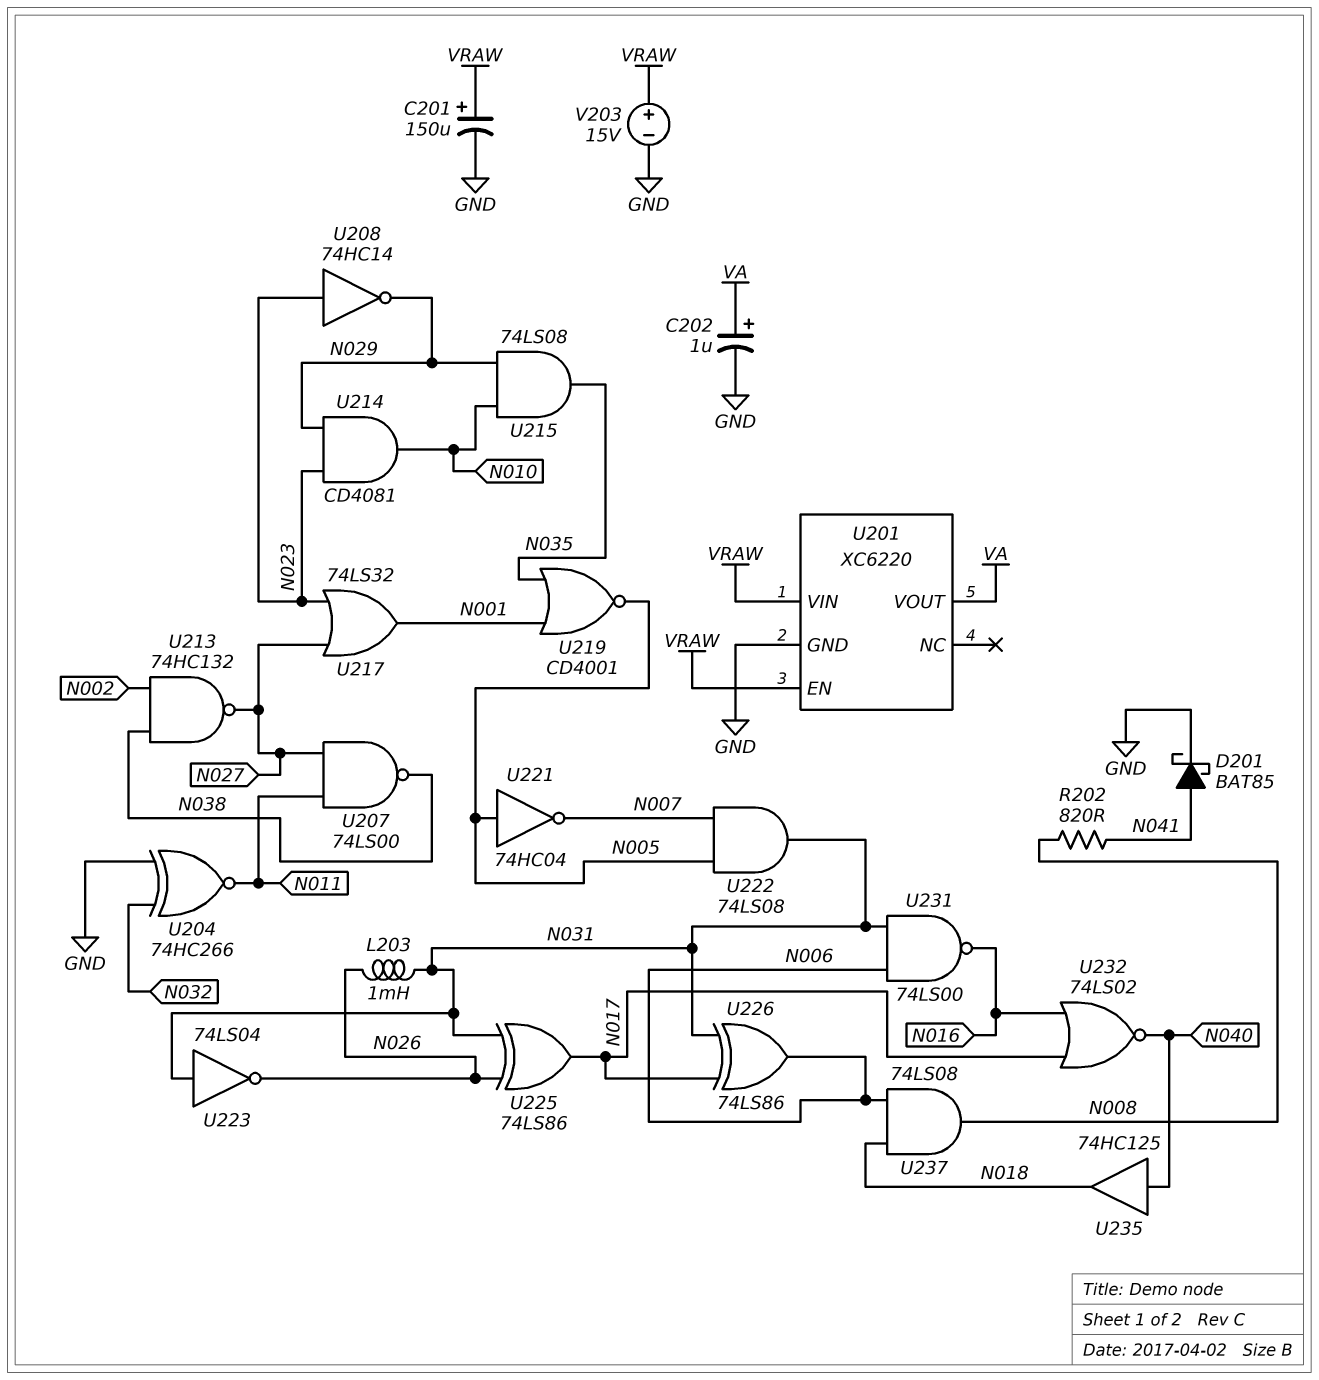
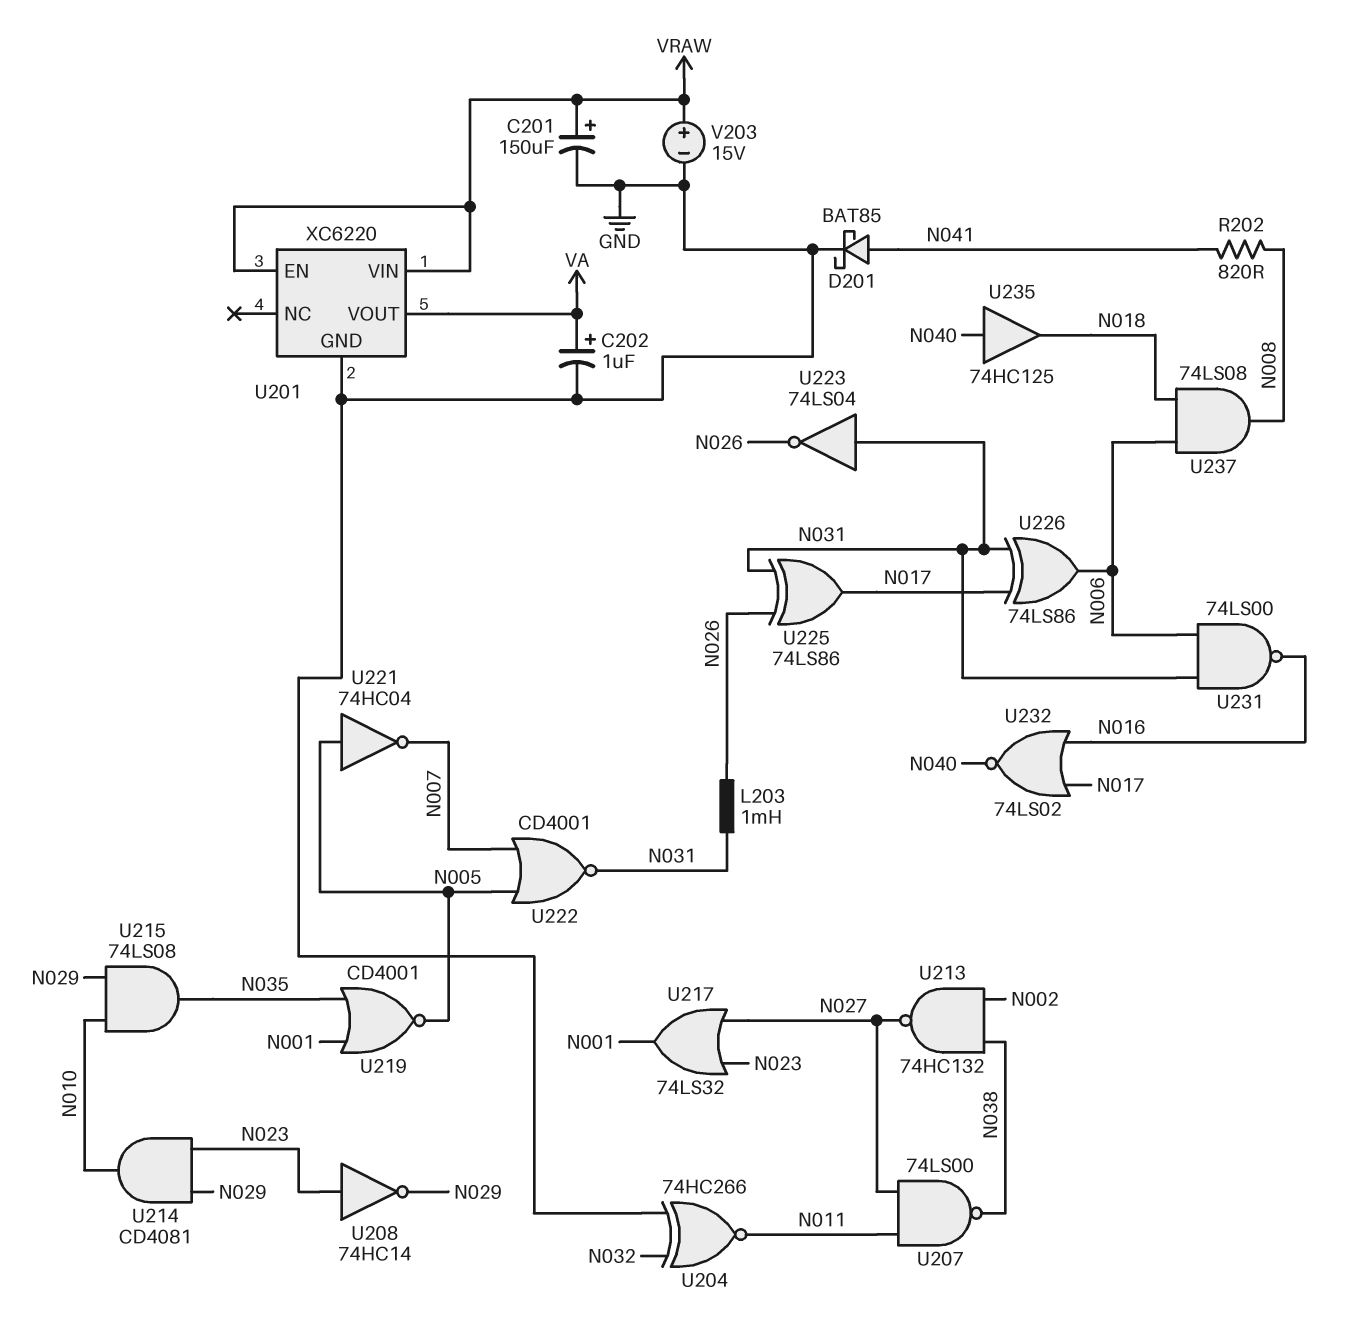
U222: AND 74LS08 (in N005, in N007, out N031) -> NOR CD4001 (in N005, in N007, out N031)

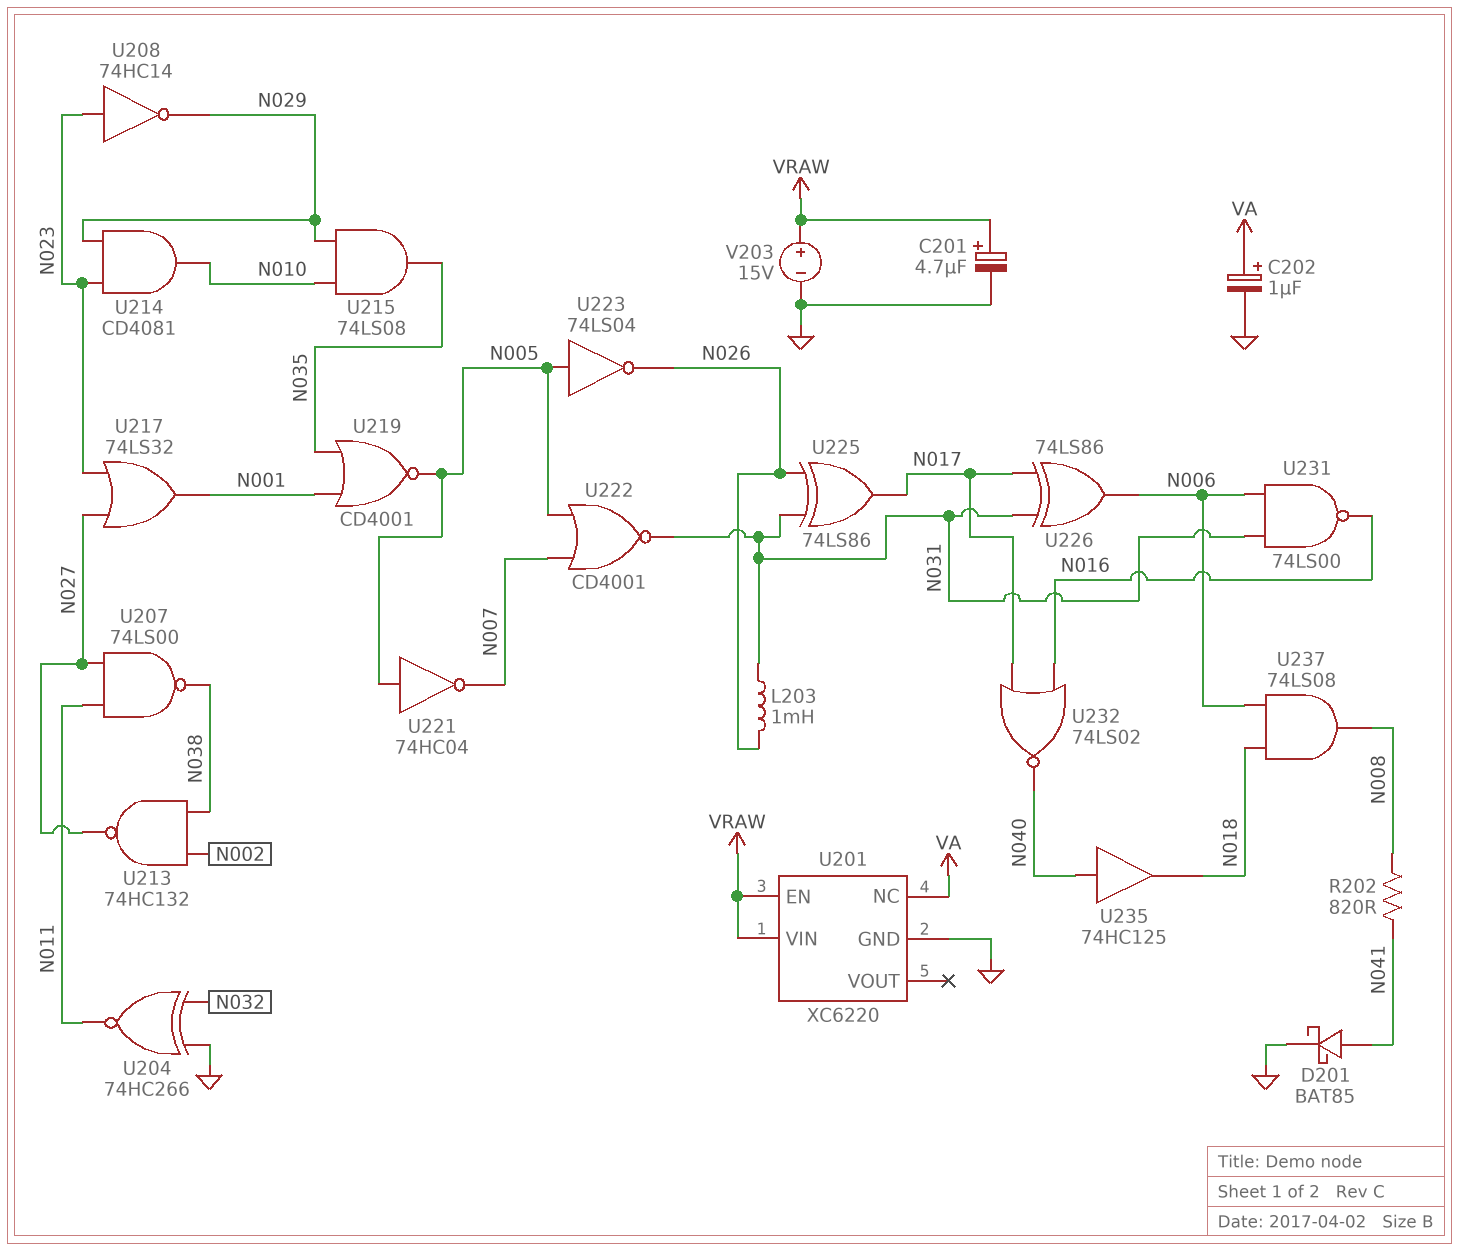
C201: 150uF (plus VRAW, minus GND) -> 4.7uF (plus VRAW, minus GND)
U201 pin NC: none -> VA
U201 pin VOUT: VA -> none
U223: NOT 74LS04 (in N031, out N026) -> NOT 74LS04 (in N005, out N026)

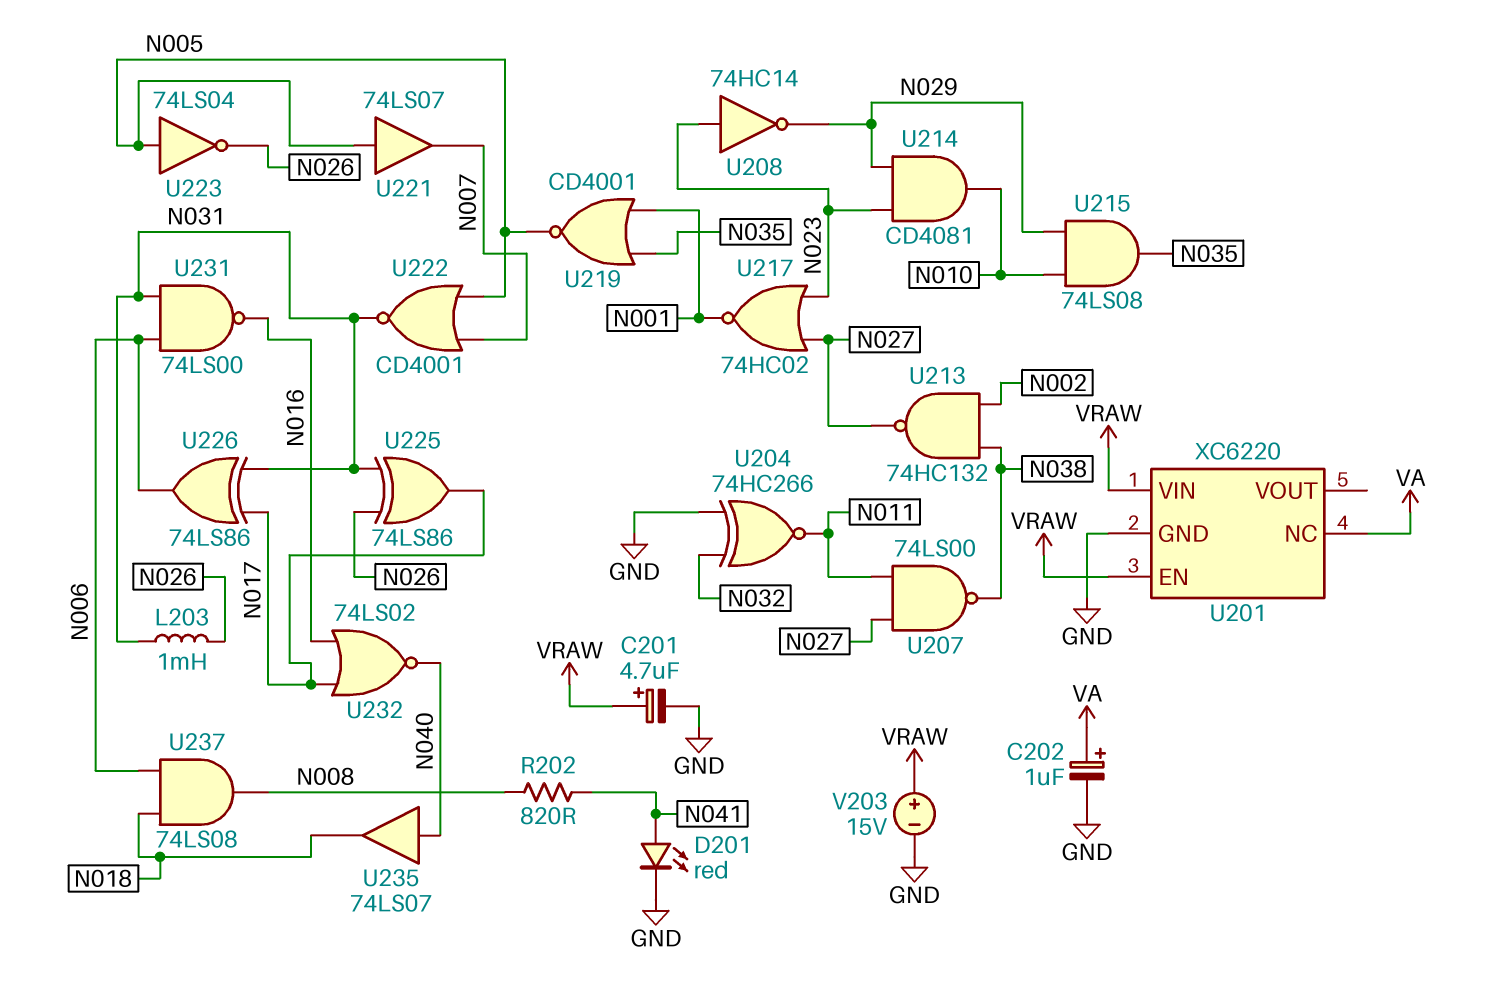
D201: schottky BAT85 (A N041, K GND) -> LED red (A N041, K GND)
U217: OR 74LS32 (in N023, in N027, out N001) -> NOR 74HC02 (in N023, in N027, out N001)
U221: NOT 74HC04 (in N005, out N007) -> buffer 74LS07 (in N005, out N007)
U235: buffer 74HC125 (in N040, out N018) -> buffer 74LS07 (in N040, out N018)

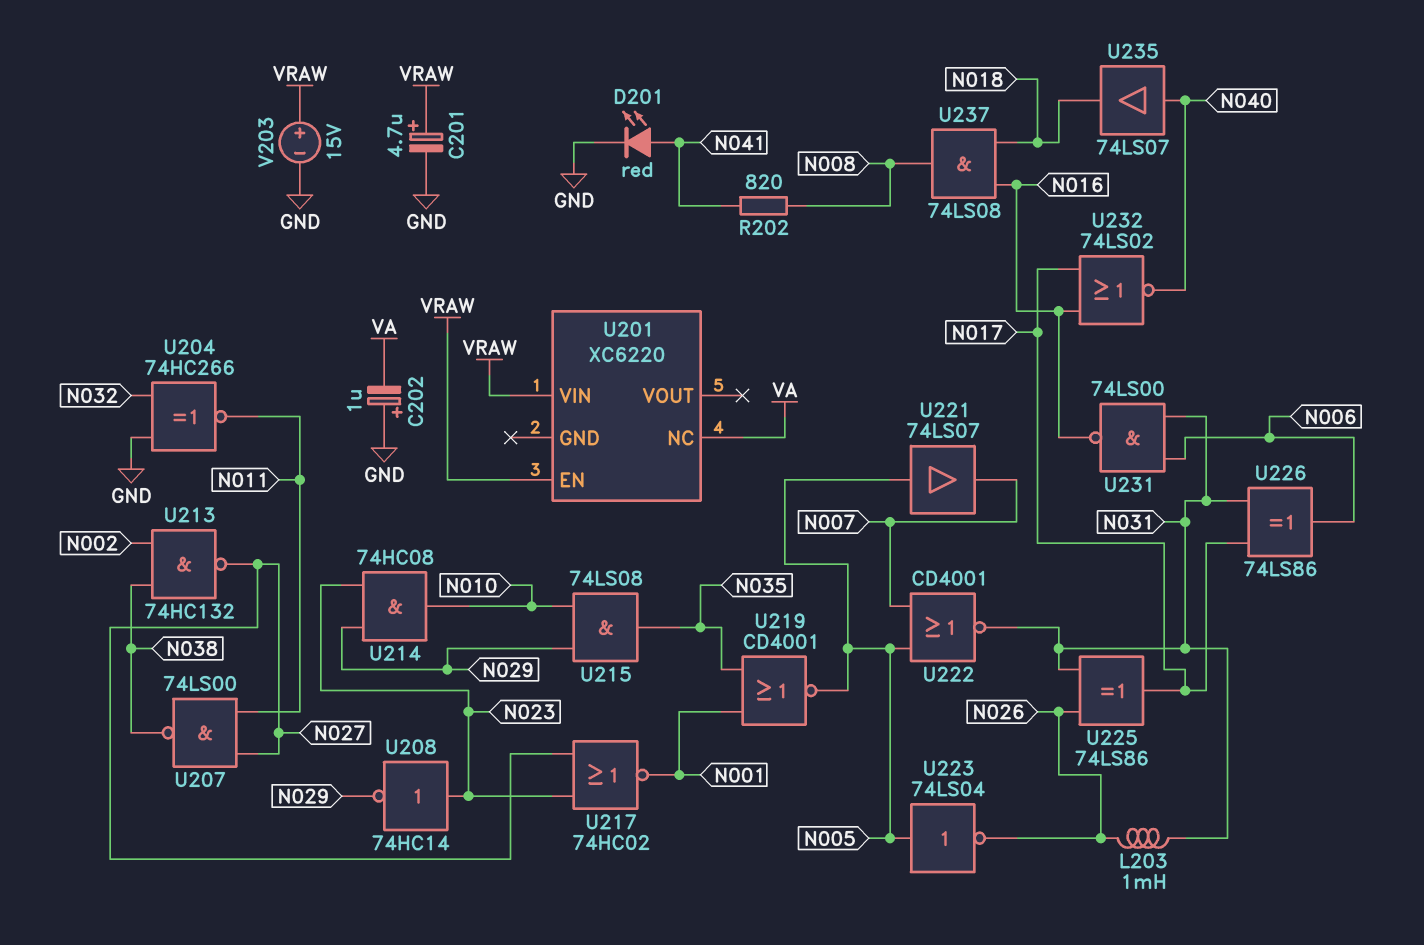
C202: 1uF (plus VA, minus GND) -> 1uF (plus GND, minus VA)
U201 pin GND: GND -> none
U214: AND CD4081 (in N023, in N029, out N010) -> AND 74HC08 (in N023, in N029, out N010)
U237: AND 74LS08 (in N006, in N018, out N008) -> AND 74LS08 (in N016, in N018, out N008)

